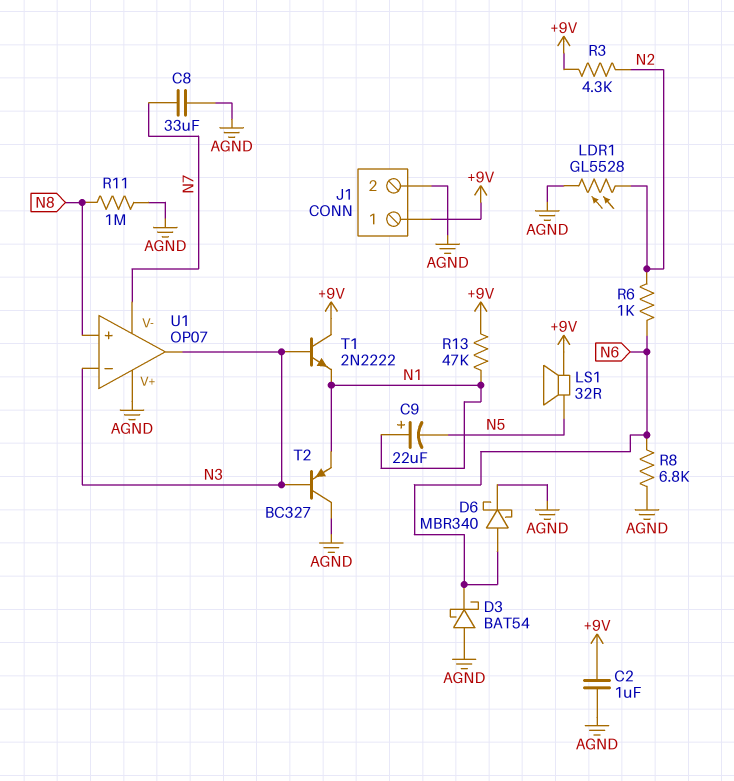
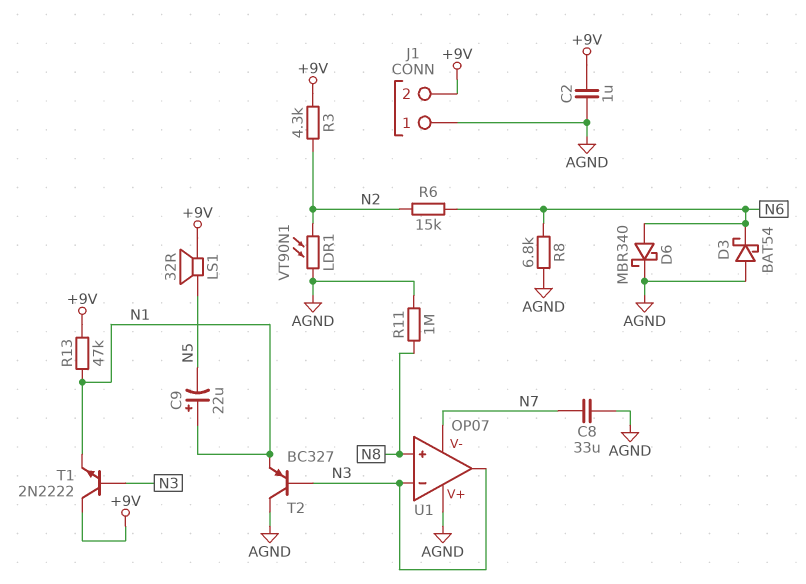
J1 pin 1: +9V -> AGND
J1 pin 2: AGND -> +9V
LDR1: GL5528 (AGND, N2) -> VT90N1 (AGND, N2)
R6: 1k (N2, N6) -> 15k (N2, N6)

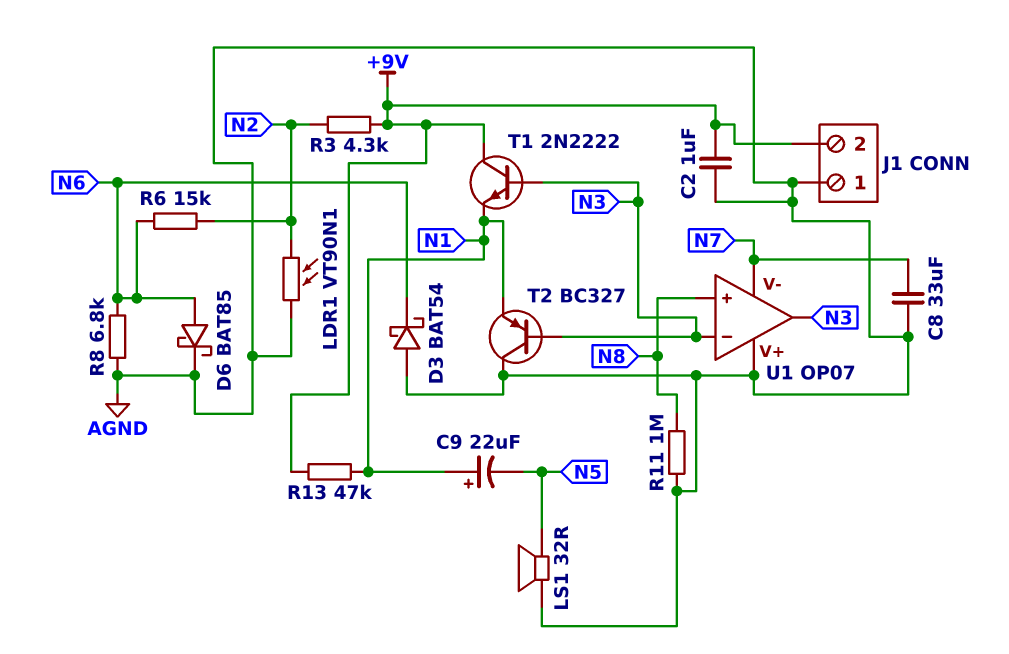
D6: schottky MBR340 (A N6, K AGND) -> schottky BAT85 (A N6, K AGND)
LS1: speaker 32R (+9V, N5) -> speaker 32R (AGND, N5)

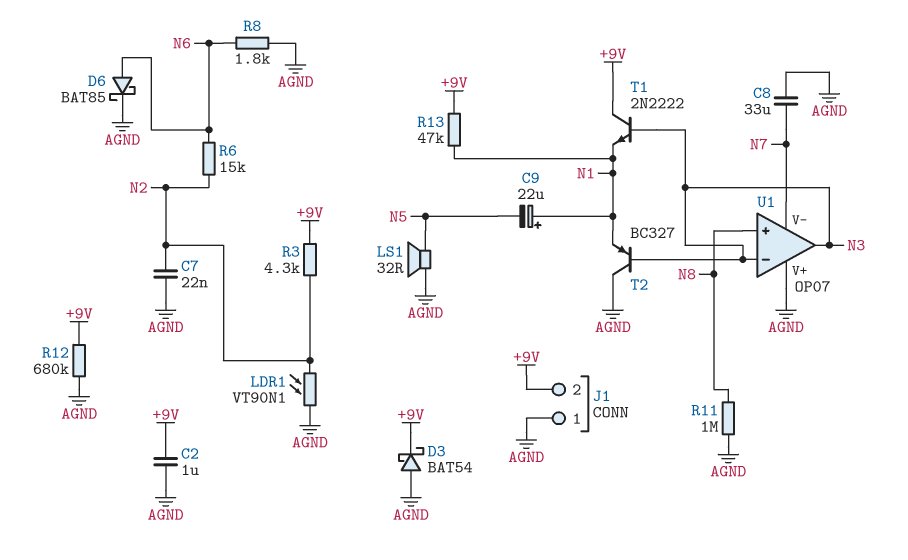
C7: none -> 22nF (AGND, N2)
D3: schottky BAT54 (A AGND, K N6) -> schottky BAT54 (A AGND, K +9V)
R8: 6.8k (AGND, N6) -> 1.8k (AGND, N6)
R12: none -> 680k (+9V, AGND)

